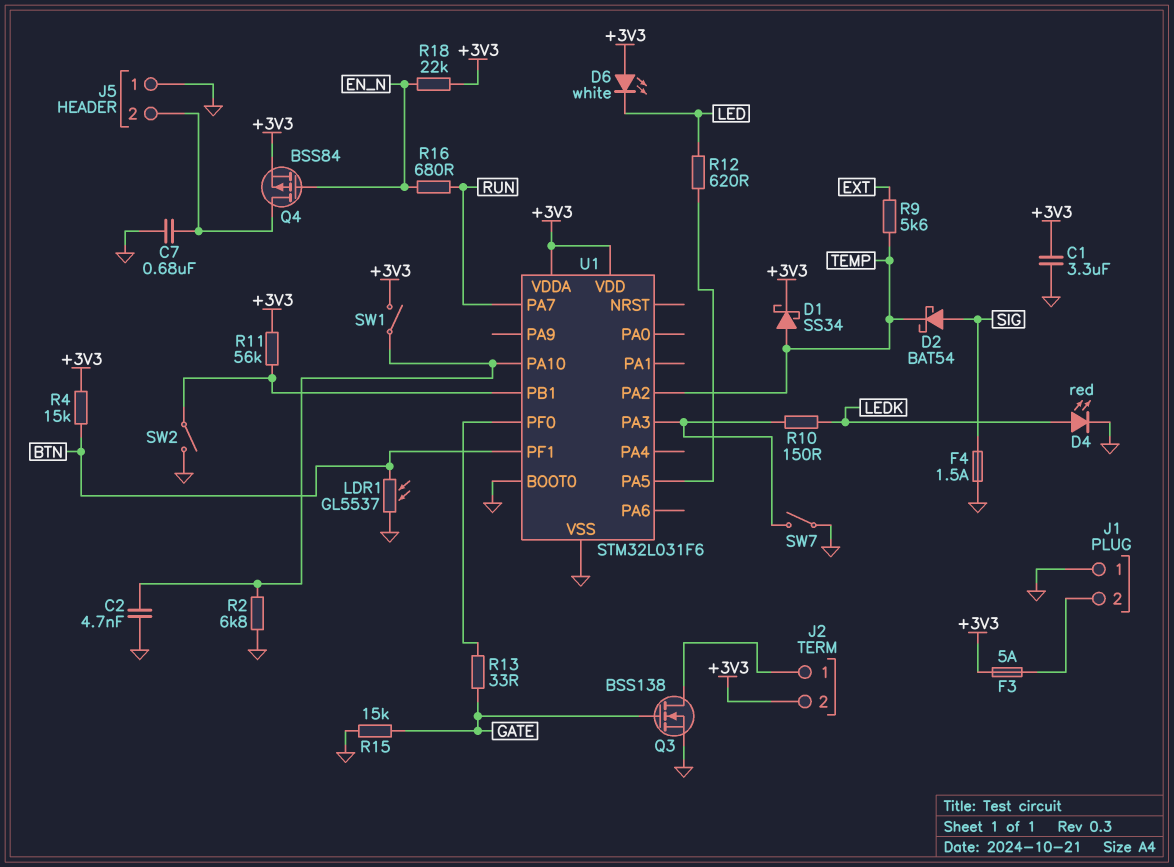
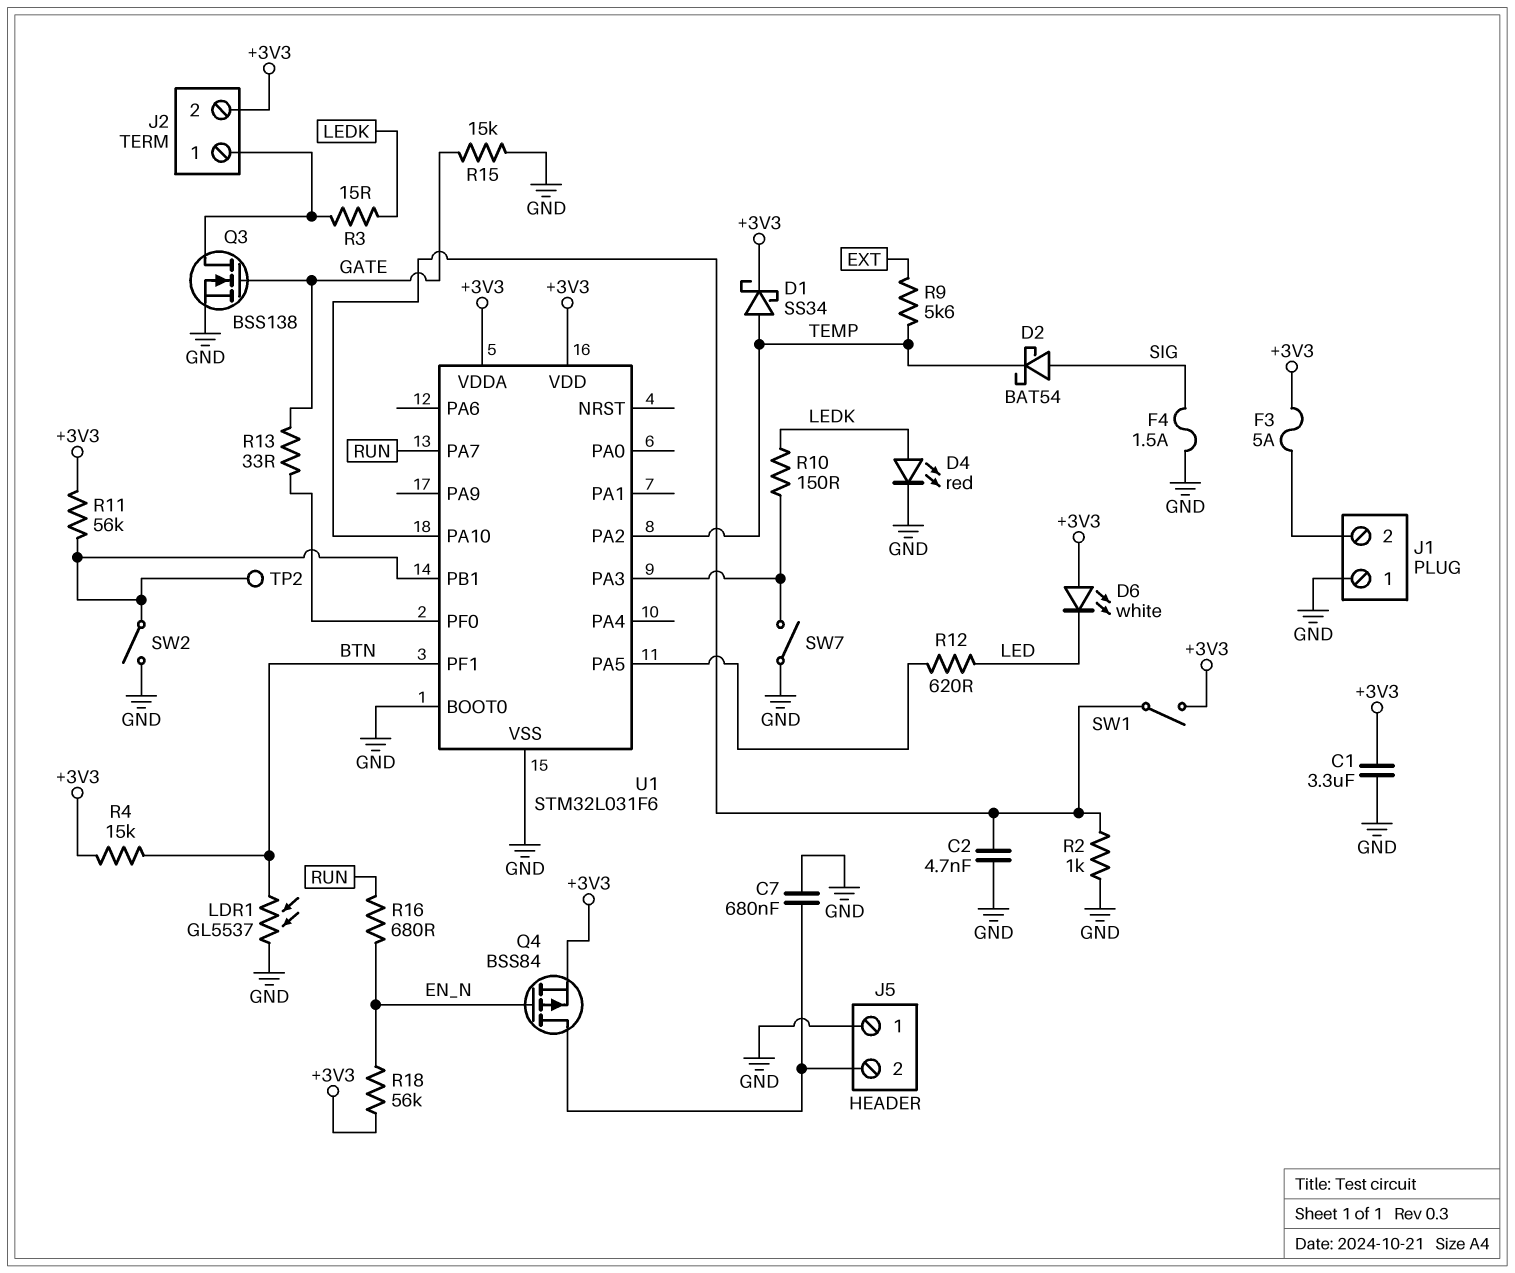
R2: 6.8k (GND, U1/PA10) -> 1k (GND, U1/PA10)
R3: none -> 15 (J2/1, LEDK)
R18: 22k (+3V3, EN_N) -> 56k (+3V3, EN_N)
TP2: none -> test point (U1/PB1)

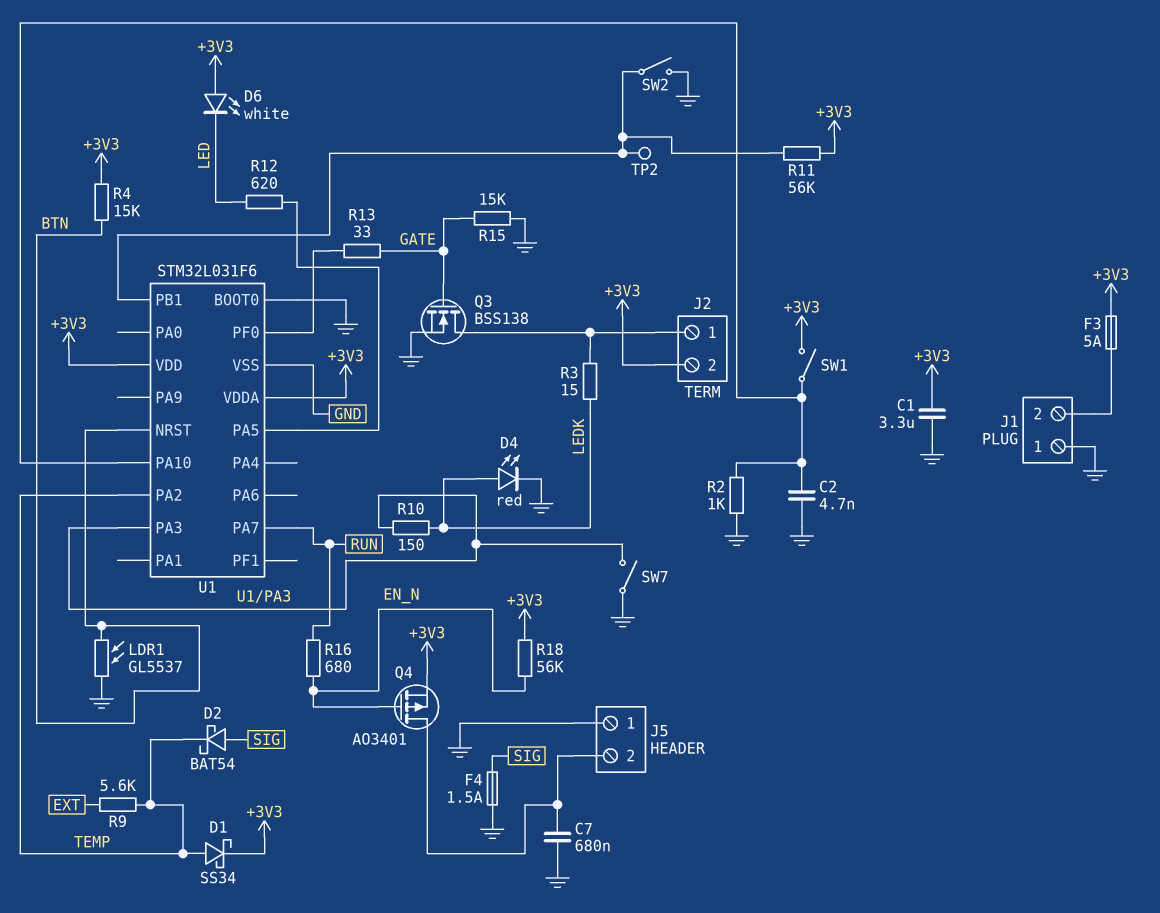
Q4: PMOS BSS84 (G EN_N, D J5/2, S +3V3) -> PMOS AO3401 (G EN_N, D J5/2, S +3V3)
U1 pin NRST: none -> BTN
U1 pin PF1: BTN -> none

